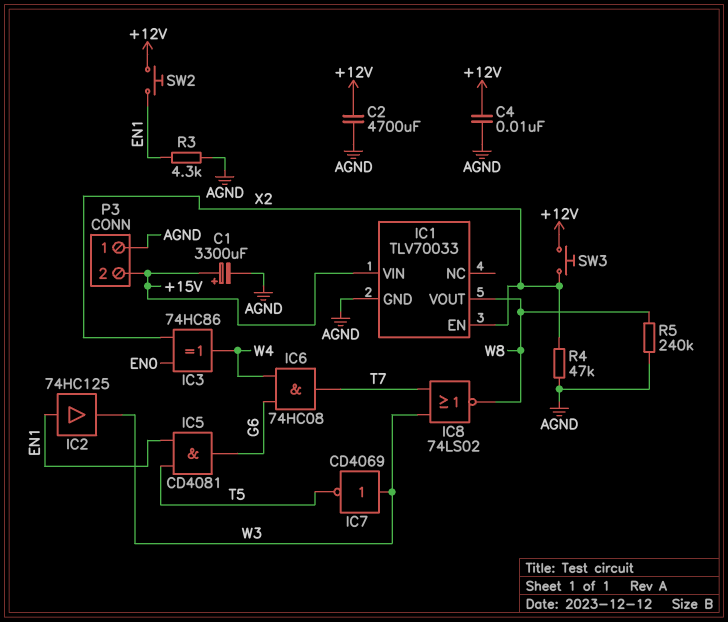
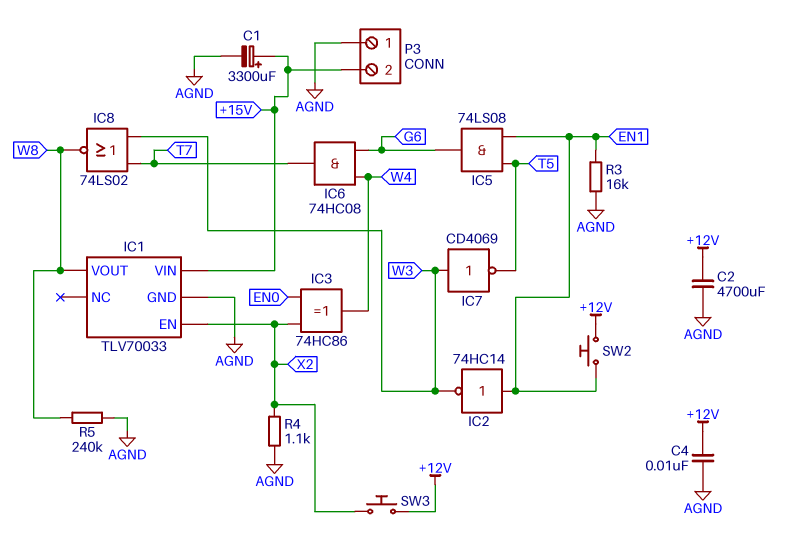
IC2: buffer 74HC125 (in EN1, out W3) -> NOT 74HC14 (in EN1, out W3)
IC5: AND CD4081 (in EN1, in T5, out G6) -> AND 74LS08 (in EN1, in T5, out G6)
R3: 4.3k (AGND, EN1) -> 16k (AGND, EN1)
R4: 47k (AGND, X2) -> 1.1k (AGND, X2)

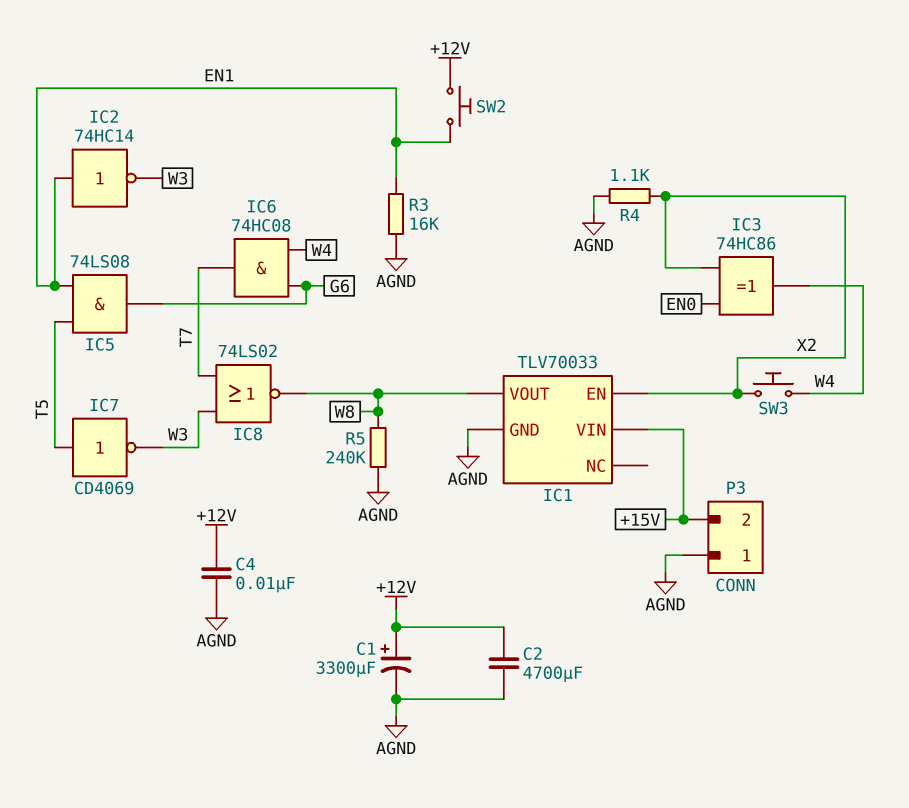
C1: 3300uF (plus +15V, minus AGND) -> 3300uF (plus +12V, minus AGND)
IC7: NOT CD4069 (in W3, out T5) -> NOT CD4069 (in T5, out W3)
SW3: button (+12V, X2) -> button (W4, X2)

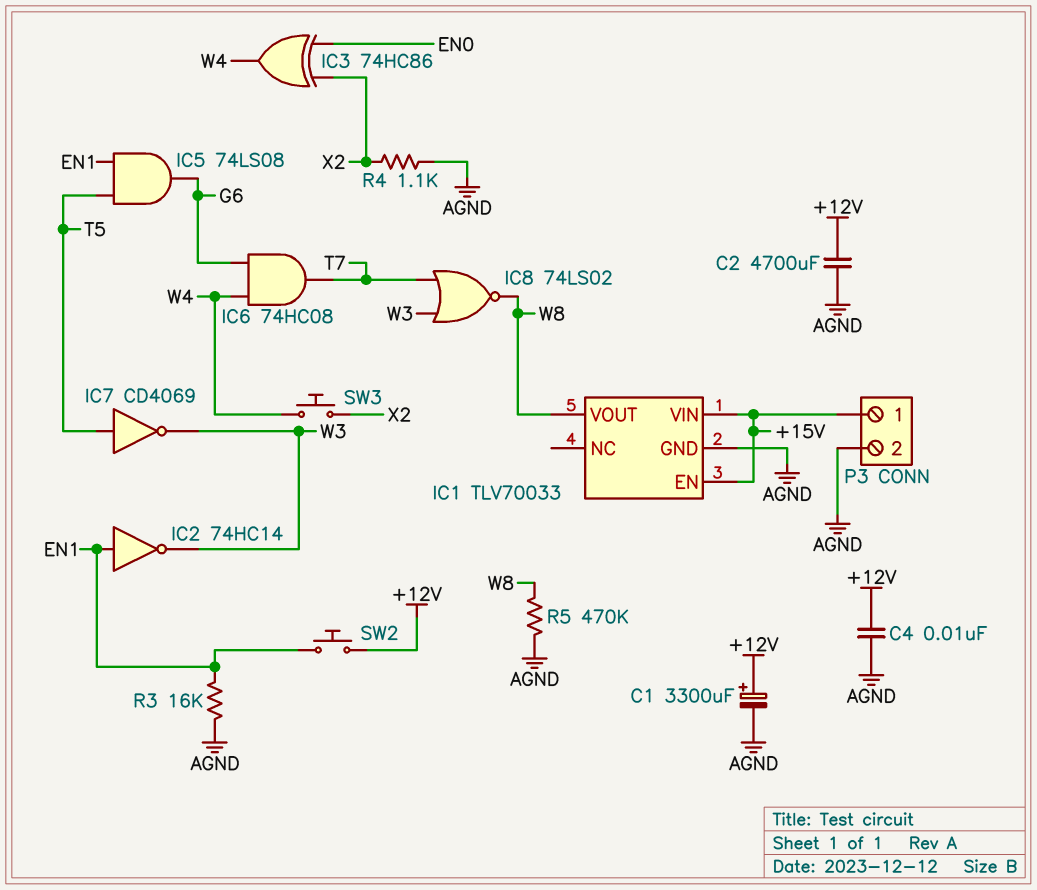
IC1 pin EN: X2 -> +15V
P3 pin 1: AGND -> +15V
P3 pin 2: +15V -> AGND
R5: 240k (AGND, W8) -> 470k (AGND, W8)

